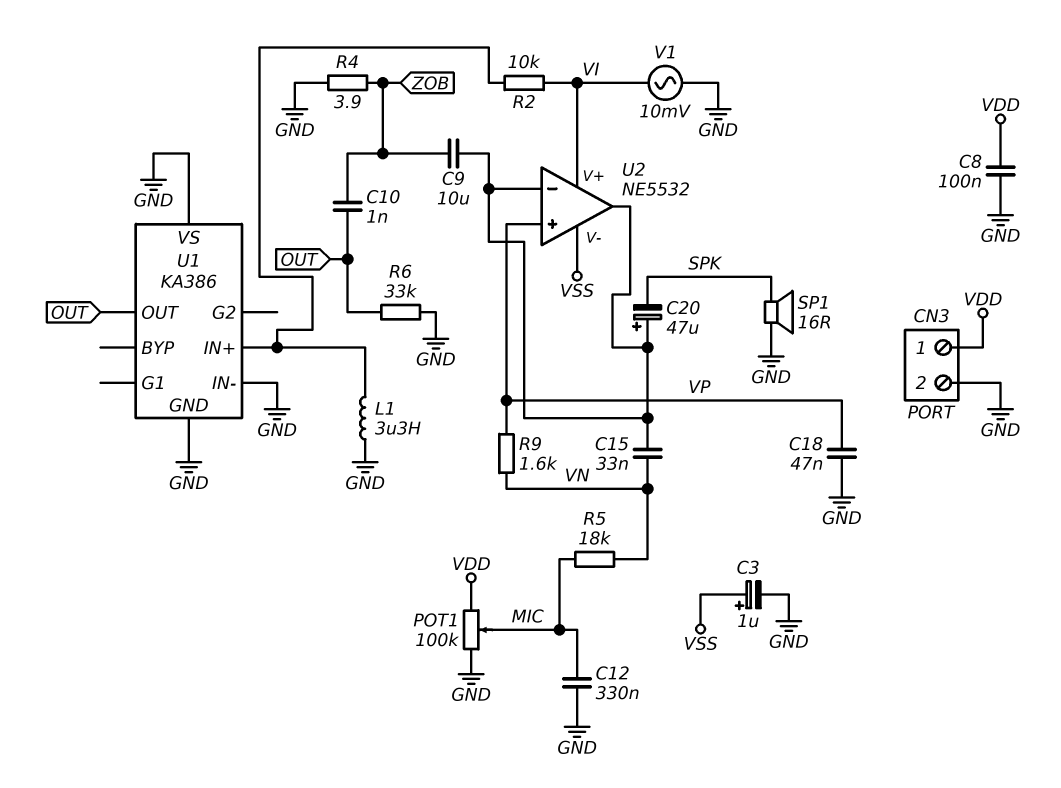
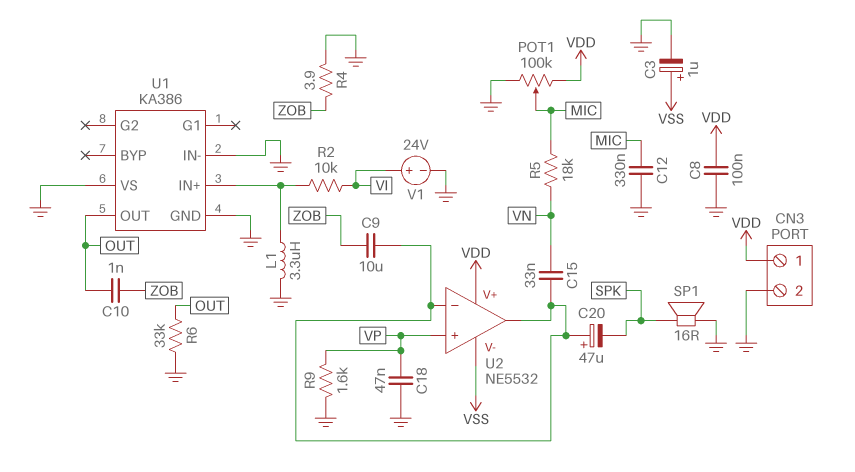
R9: 1.6k (VN, VP) -> 1.6k (GND, VP)
U2 pin V+: VI -> VDD
V1: AC 10mV (GND, VI) -> 24V (plus VI, minus GND)

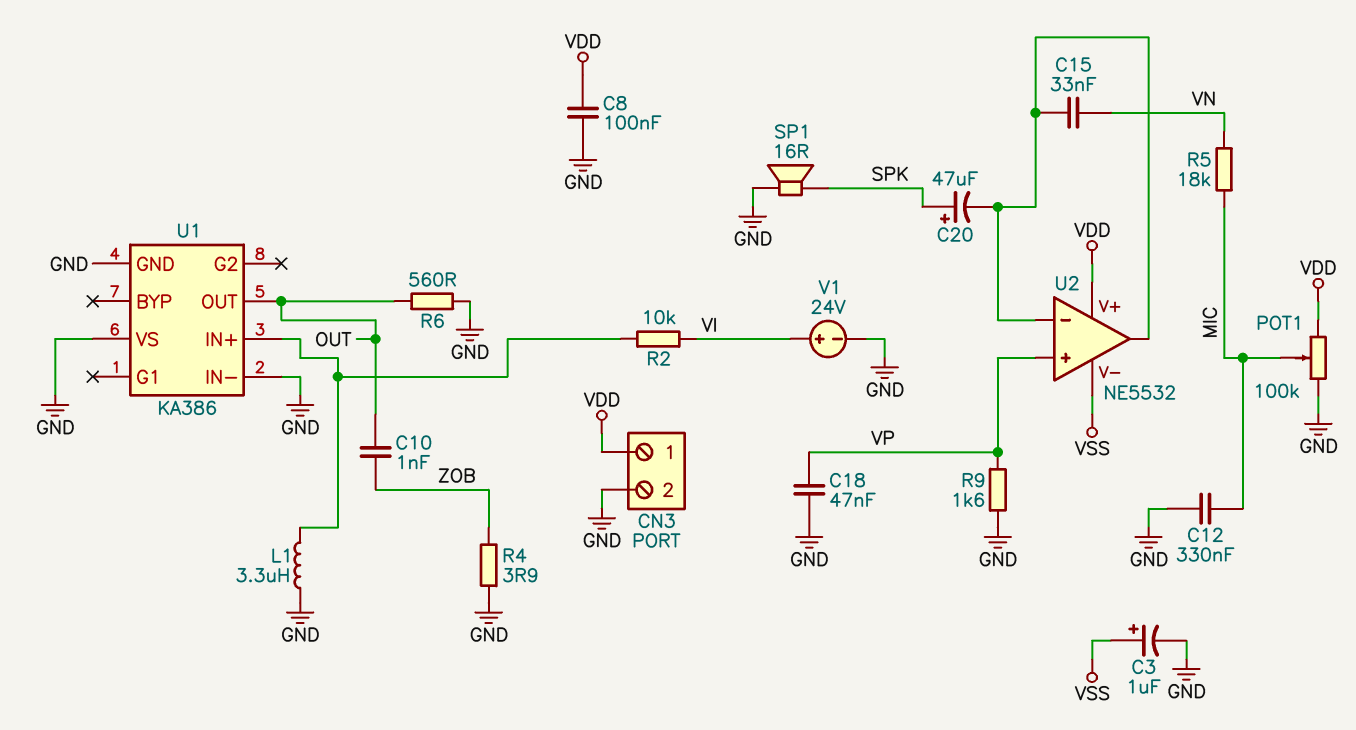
C9: 10uF (U2/in-, ZOB) -> none
C20: 47uF (plus U2/in-, minus SPK) -> 47uF (plus SPK, minus U2/in-)
R6: 33k (GND, OUT) -> 560 (GND, OUT)

